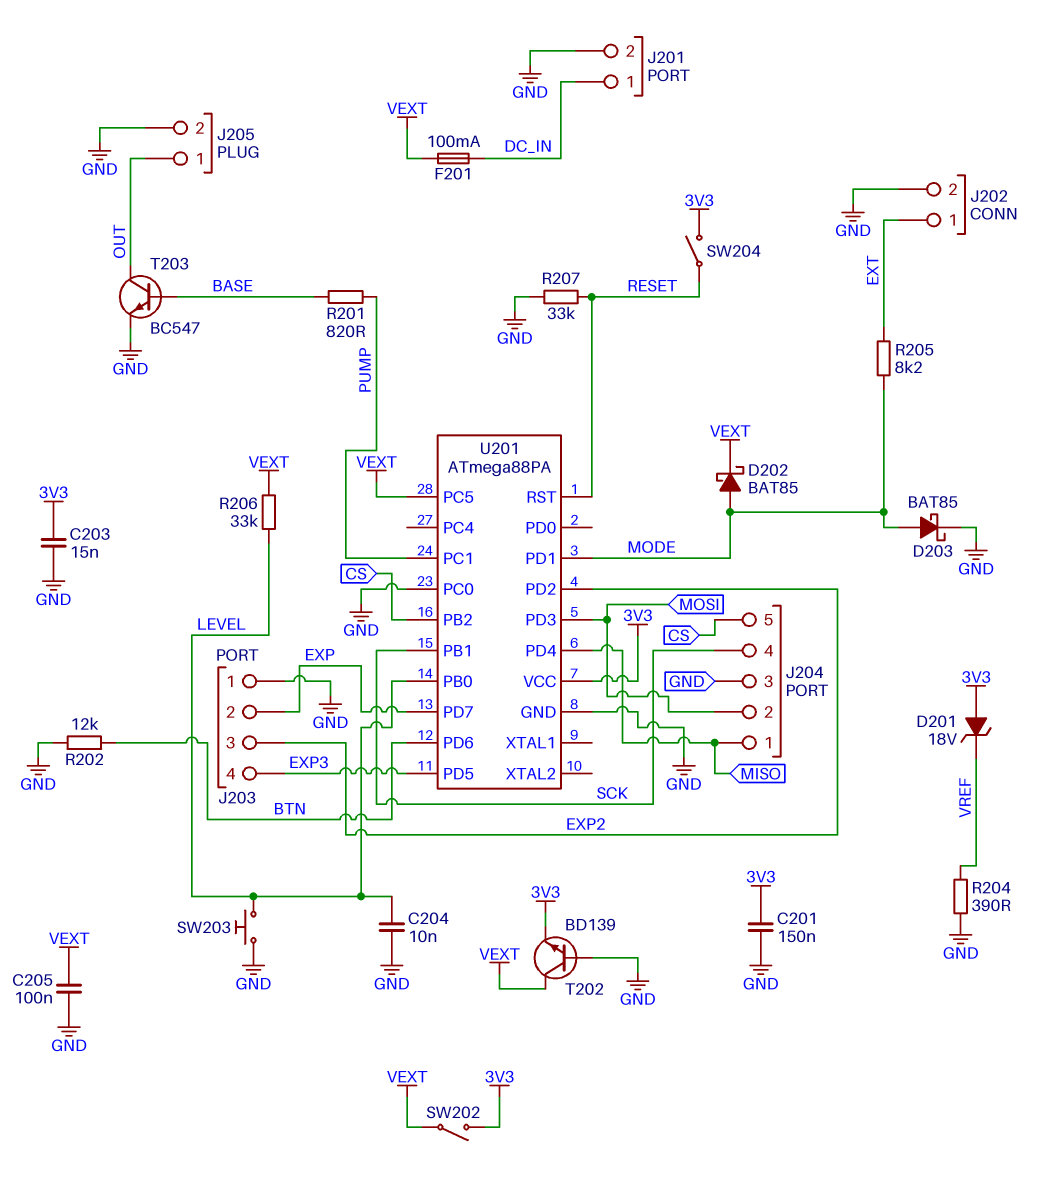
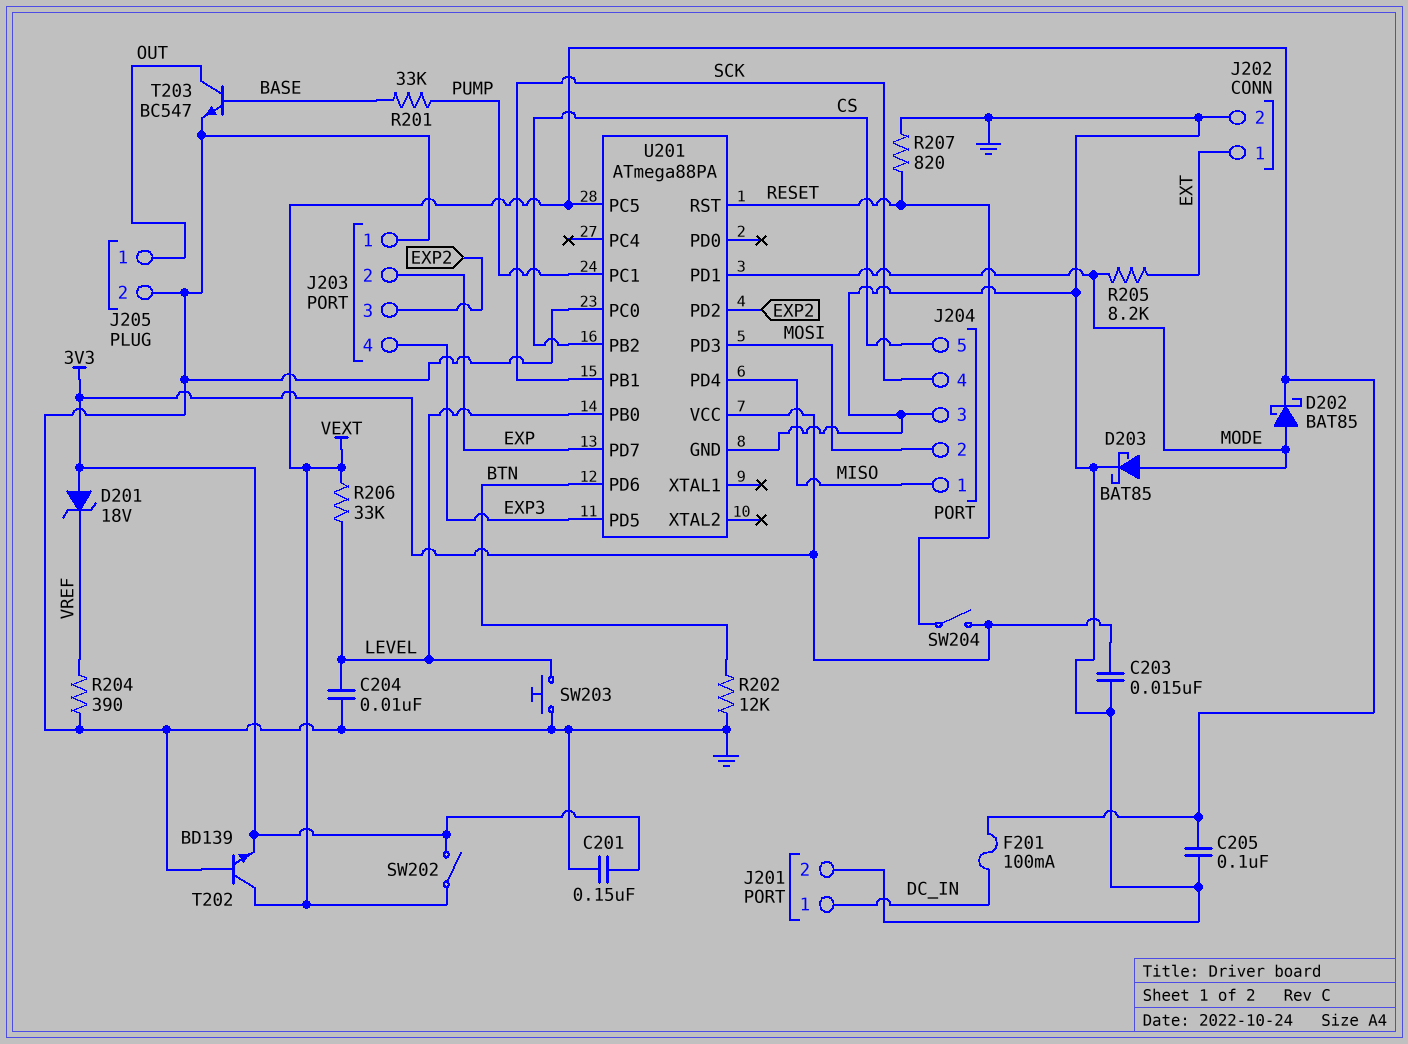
R201: 820 (BASE, PUMP) -> 33k (BASE, PUMP)
R207: 33k (GND, RESET) -> 820 (GND, RESET)

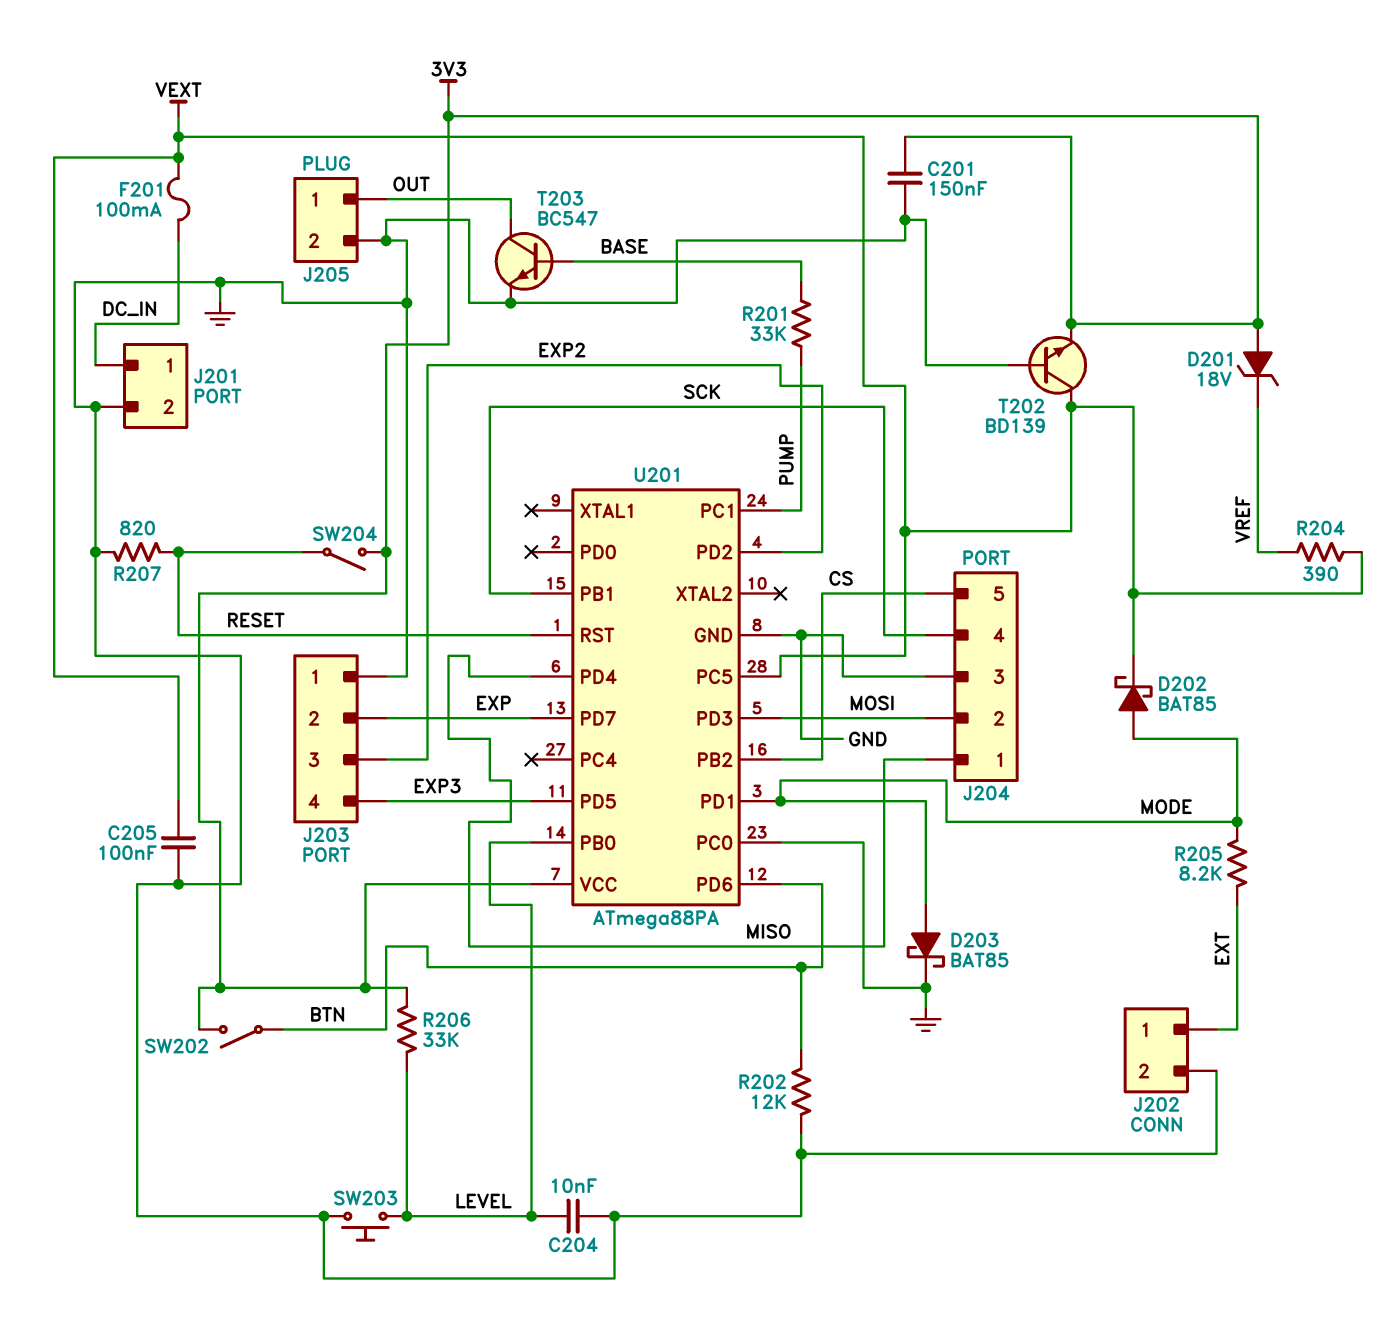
C203: 15nF (3V3, GND) -> none
R204: 390 (GND, VREF) -> 390 (VEXT, VREF)
R206: 33k (LEVEL, VEXT) -> 33k (3V3, LEVEL)
SW202: switch (3V3, VEXT) -> switch (3V3, BTN)

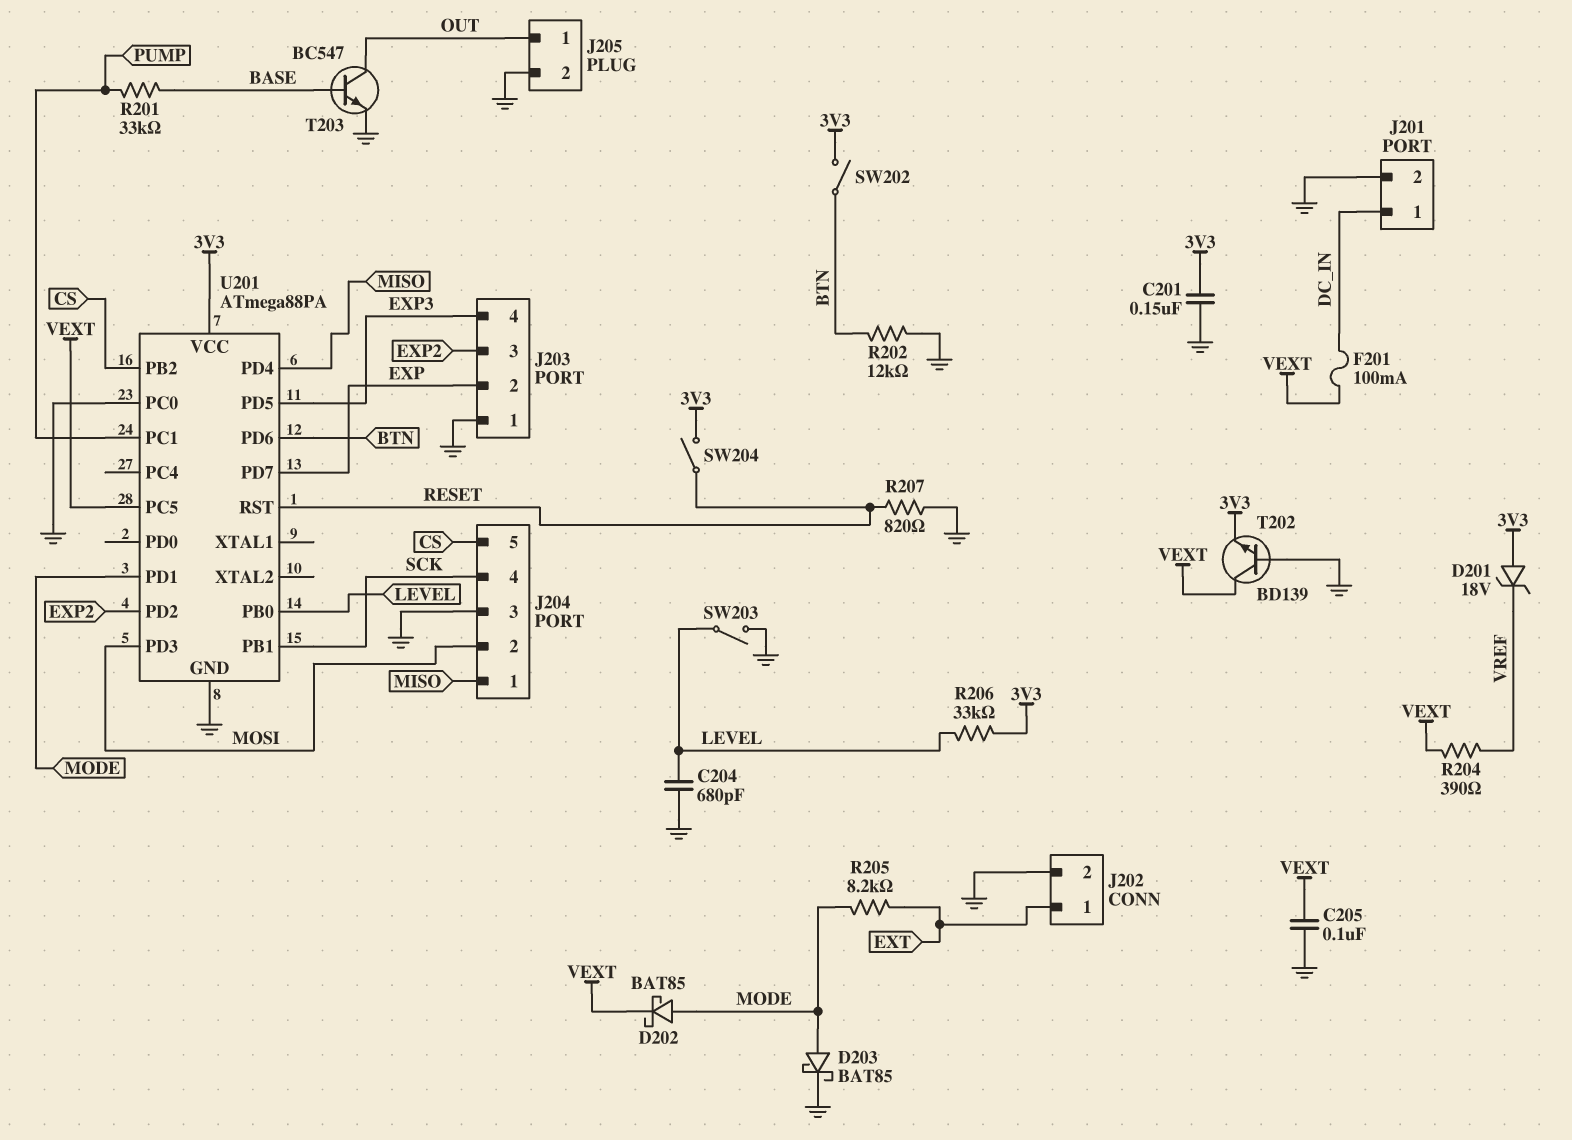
C204: 10nF (GND, LEVEL) -> 680pF (GND, LEVEL)
SW203: button (GND, LEVEL) -> switch (GND, LEVEL)

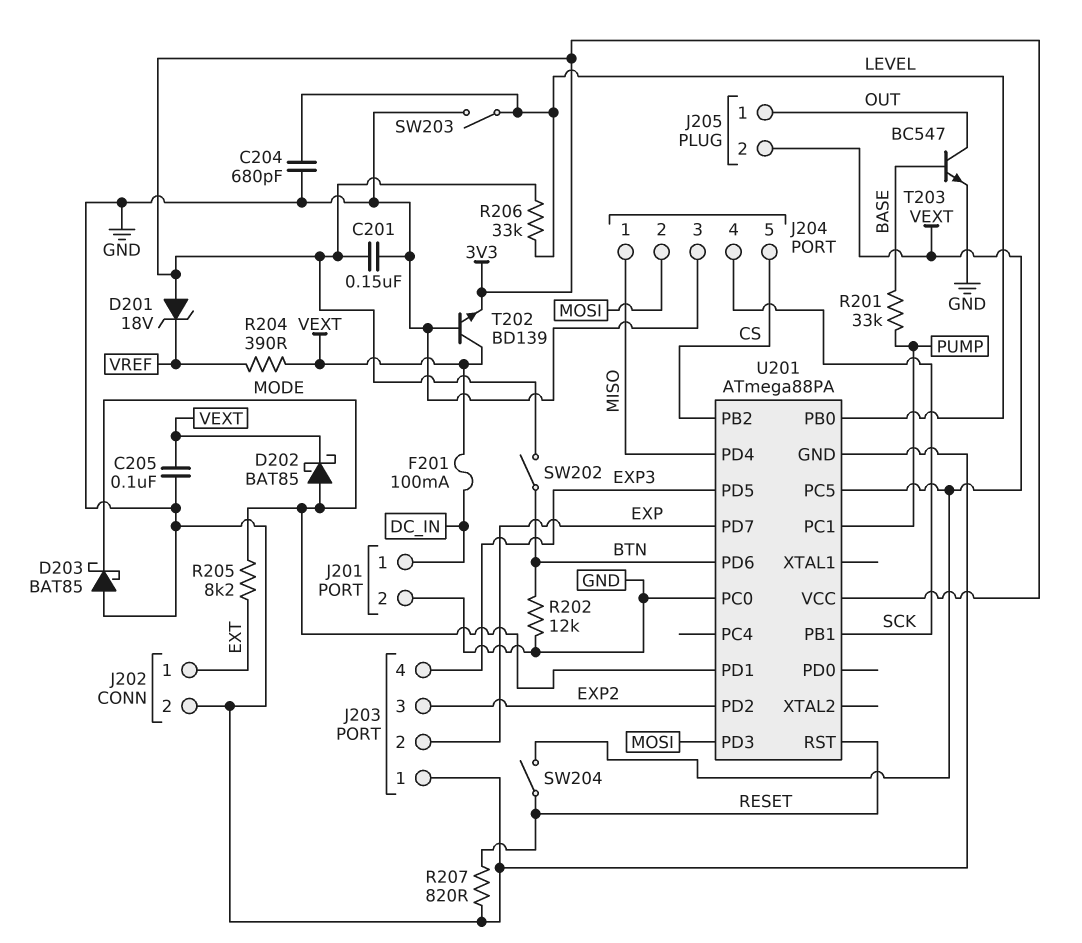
D203: schottky BAT85 (A MODE, K GND) -> schottky BAT85 (A GND, K MODE)
J205 pin 2: GND -> VEXT
SW204: switch (3V3, RESET) -> switch (RESET, VEXT)

